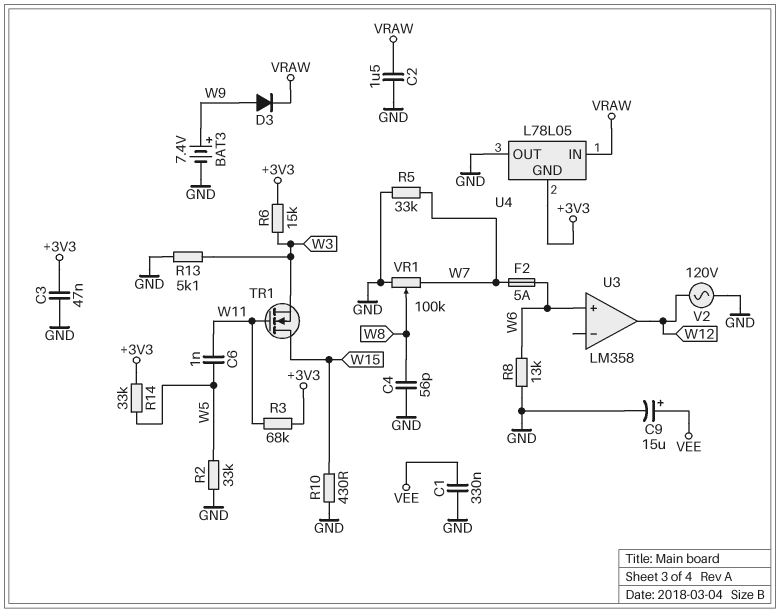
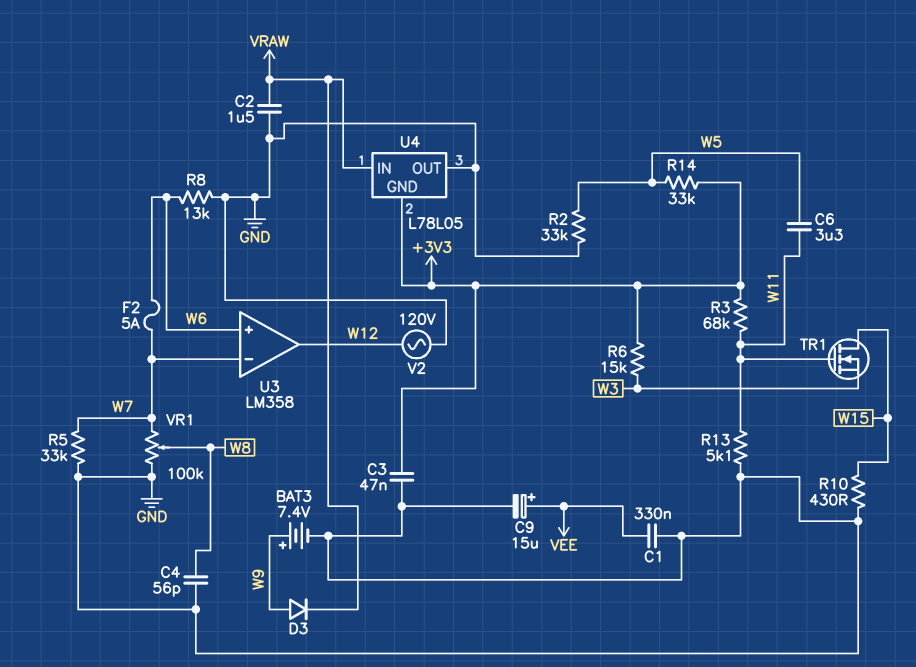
C6: 1nF (W5, W11) -> 3.3uF (W5, W11)
R13: 5.1k (GND, W3) -> 5.1k (GND, W11)
U3 pin in-: none -> W7

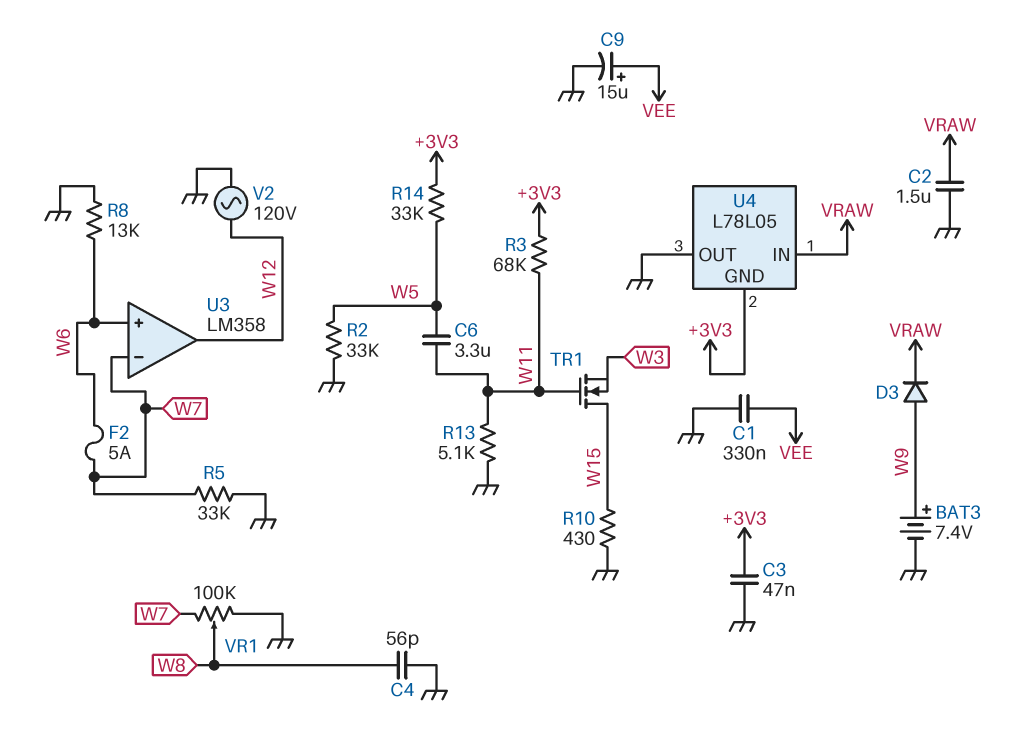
R6: 15k (+3V3, W3) -> none

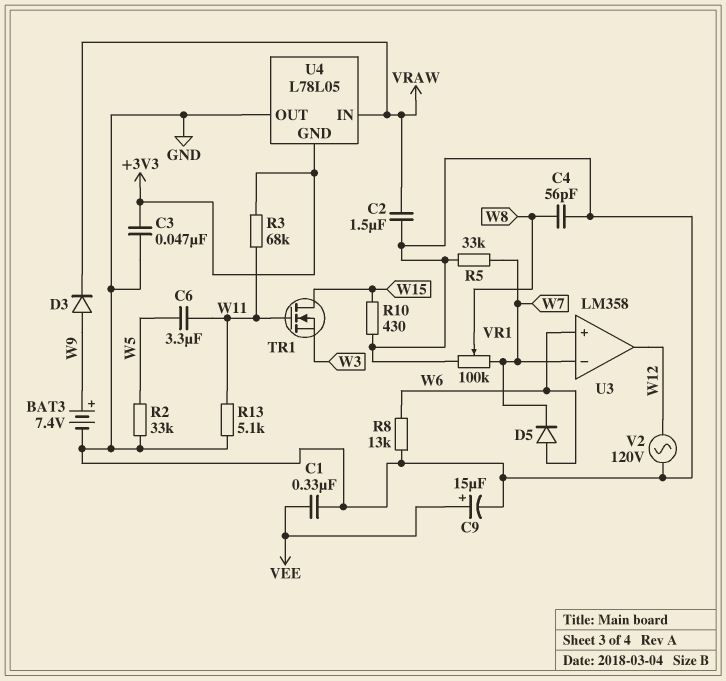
D5: none -> diode (A W6, K W7)
F2: 5A (W6, W7) -> none
R14: 33k (+3V3, W5) -> none

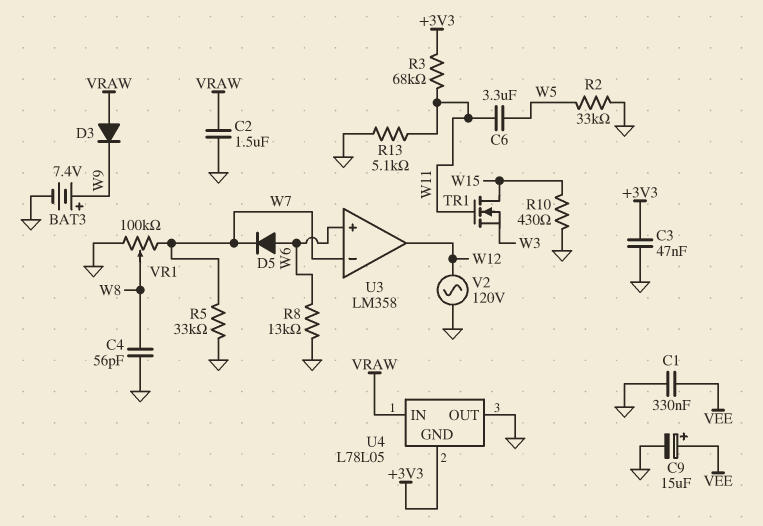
D3: diode (A W9, K VRAW) -> diode (A VRAW, K W9)

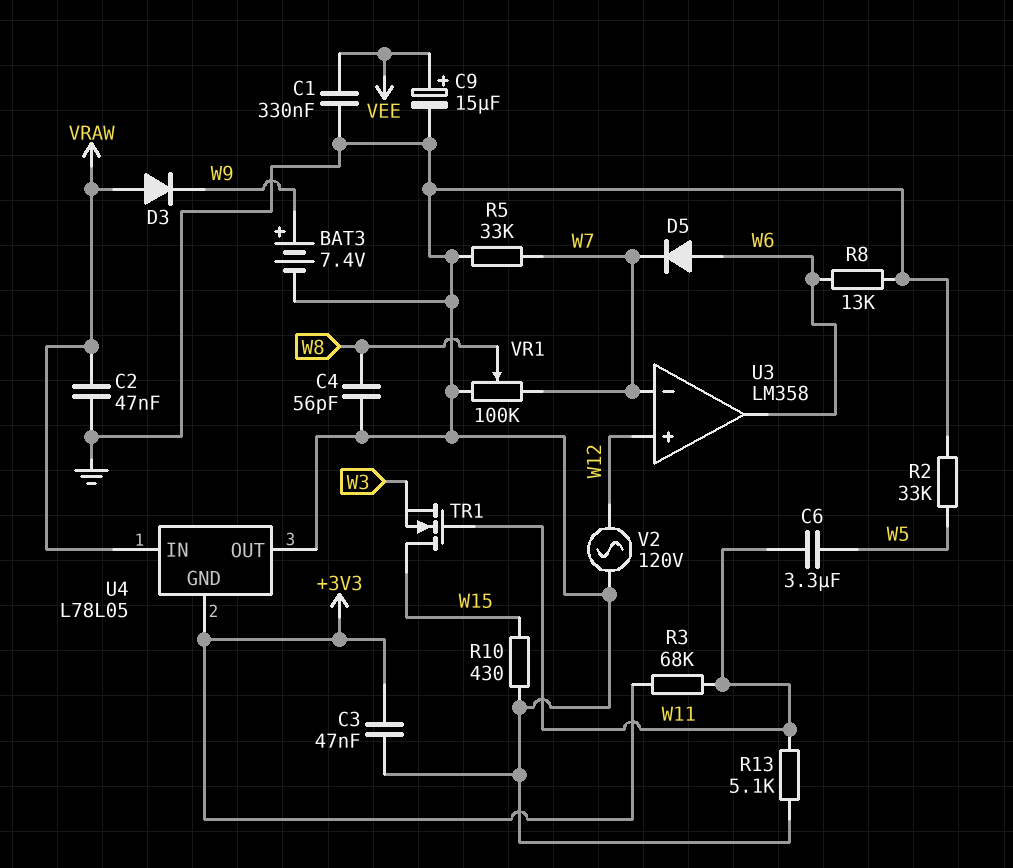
C2: 1.5uF (GND, VRAW) -> 47nF (GND, VRAW)
U3 pin in+: W6 -> W12
U3 pin out: W12 -> W6

